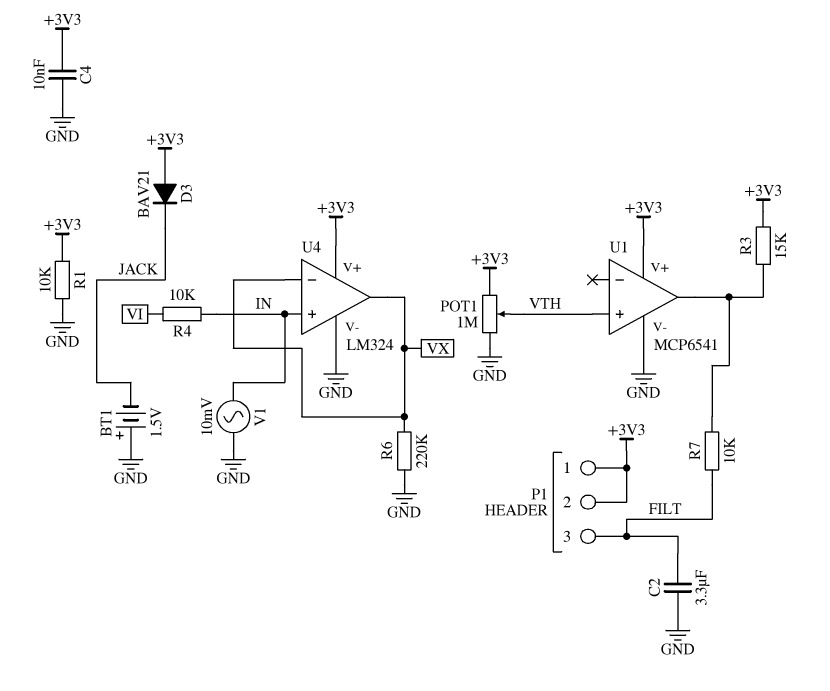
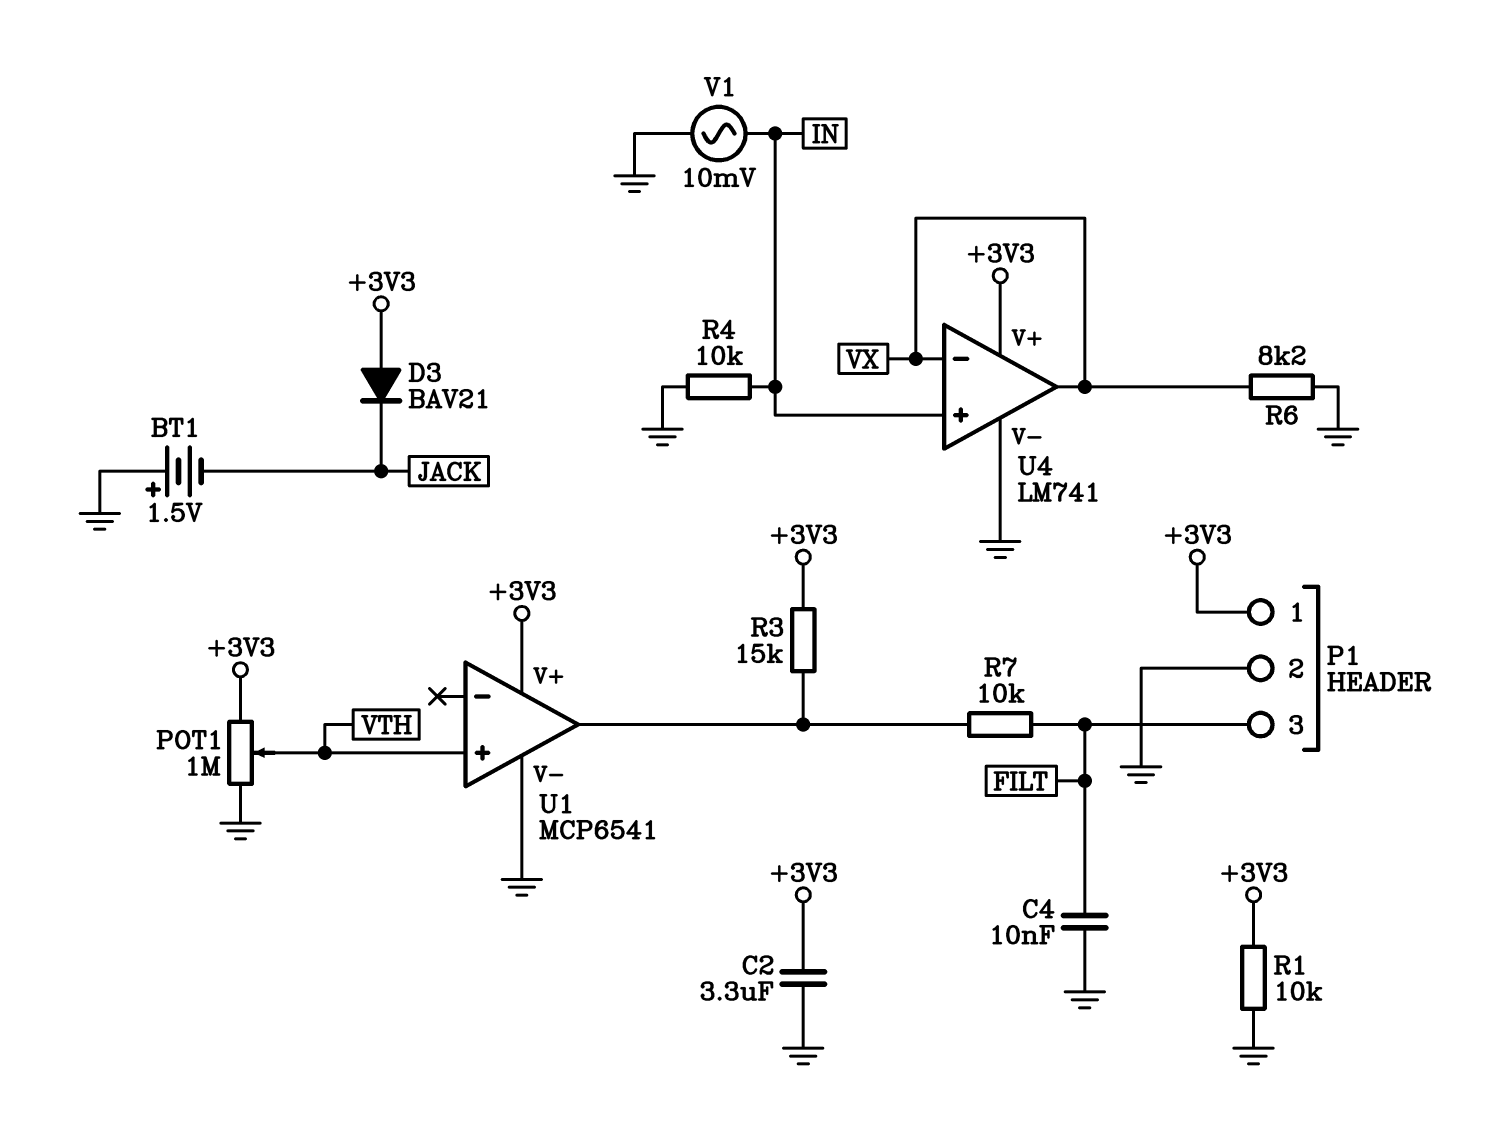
C2: 3.3uF (FILT, GND) -> 3.3uF (+3V3, GND)
C4: 10nF (+3V3, GND) -> 10nF (FILT, GND)
P1 pin 2: +3V3 -> GND
R4: 10k (IN, VI) -> 10k (GND, IN)
R6: 220k (GND, VX) -> 8.2k (GND, VX)
U4: LM324 -> LM741

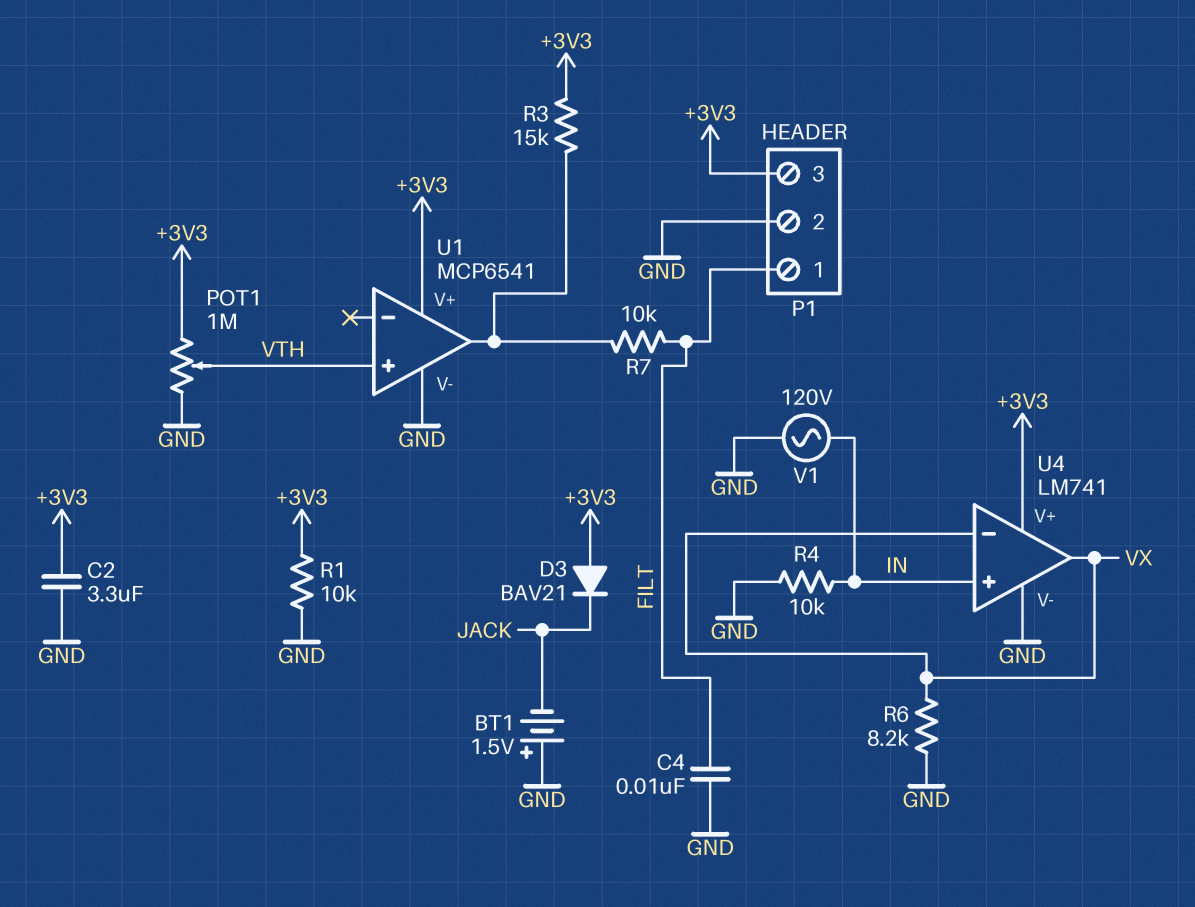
P1 pin 1: +3V3 -> FILT
P1 pin 3: FILT -> +3V3
V1: AC 10mV (GND, IN) -> AC 120V (GND, IN)

